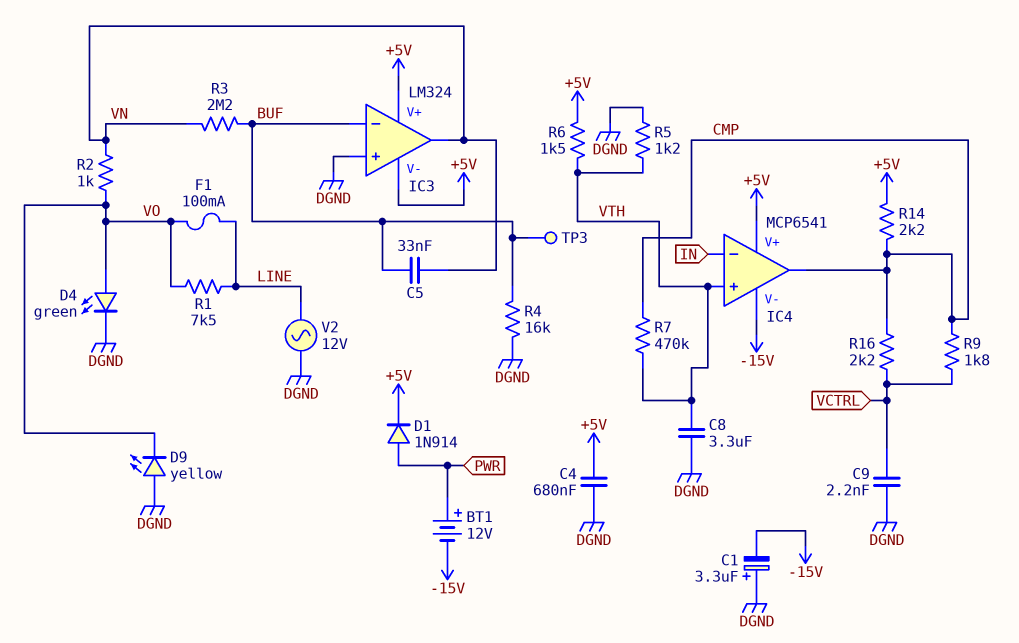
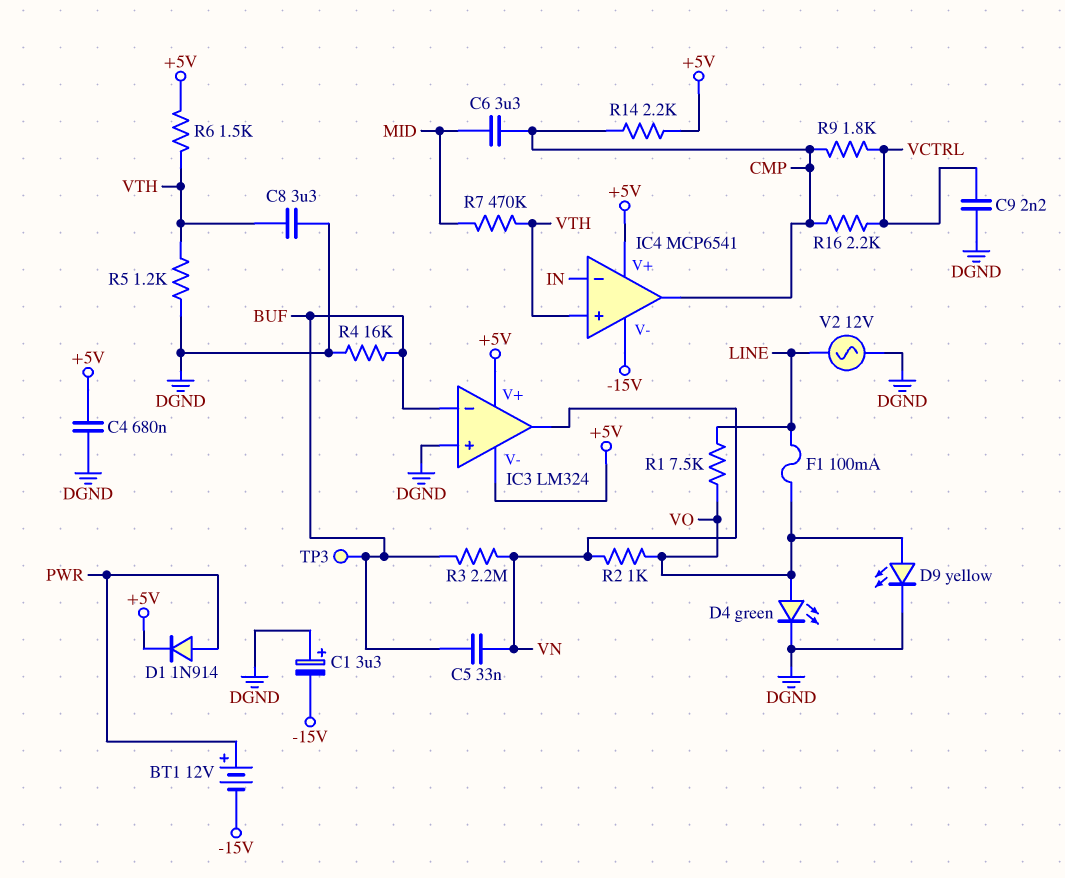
C6: none -> 3.3uF (CMP, MID)
D9: LED yellow (A DGND, K VO) -> LED yellow (A VO, K DGND)
R7: 470k (CMP, VTH) -> 470k (MID, VTH)

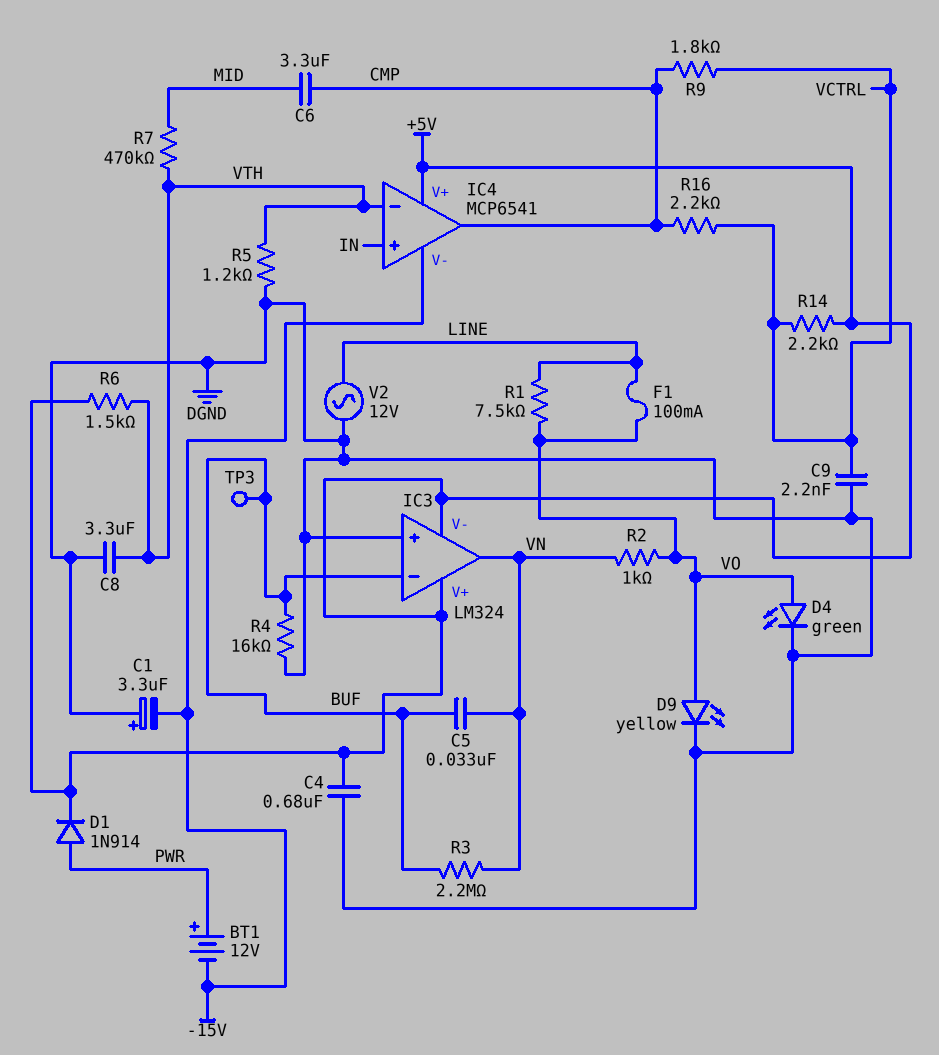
IC4 pin in+: VTH -> IN
IC4 pin in-: IN -> VTH
R14: 2.2k (+5V, CMP) -> 2.2k (+5V, VCTRL)

